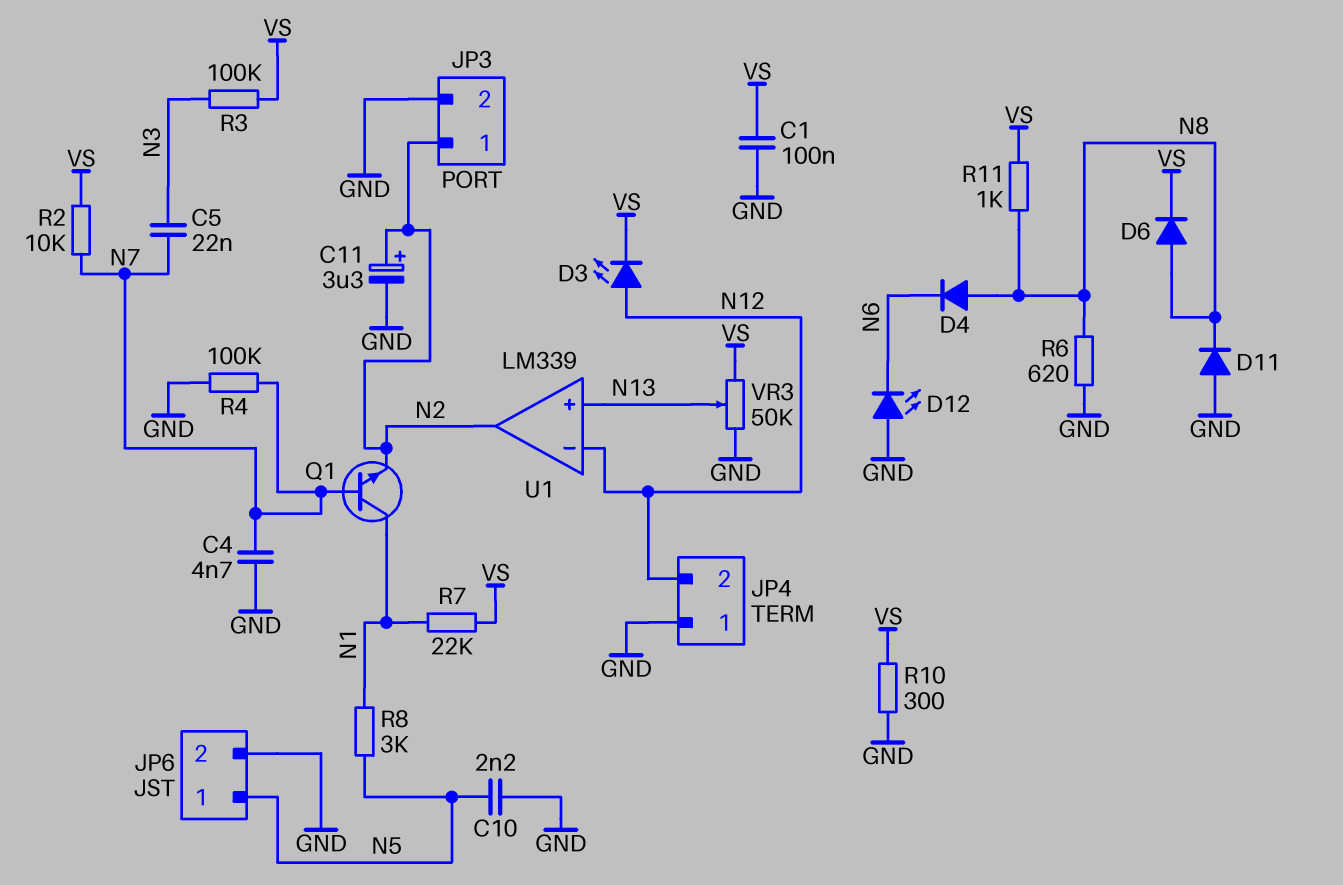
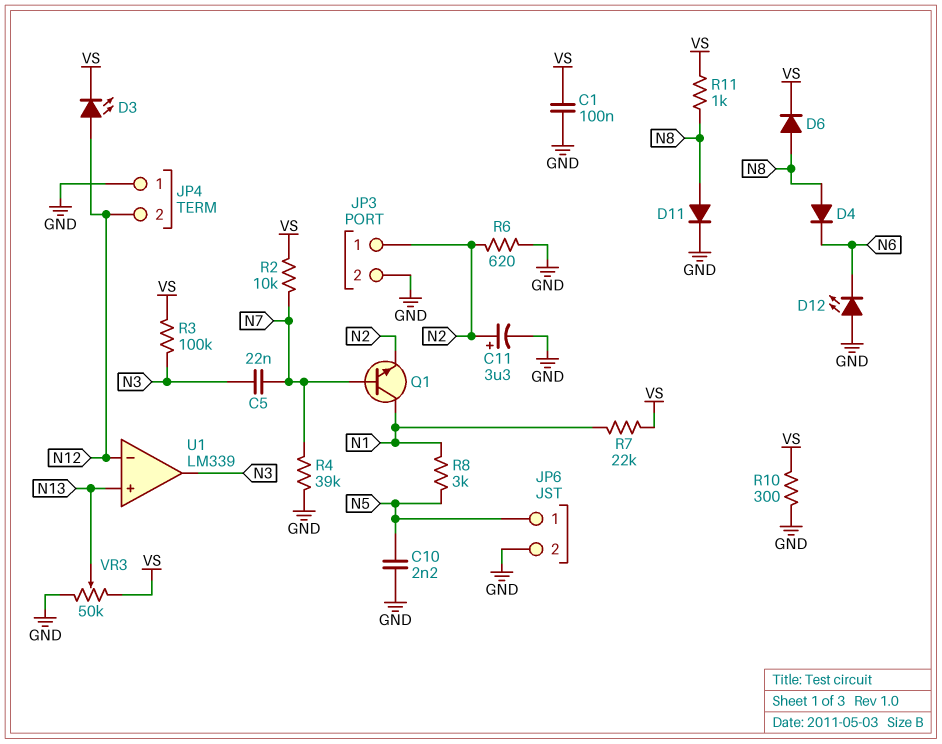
C4: 4.7nF (GND, N7) -> none
D11: diode (A GND, K N8) -> diode (A N8, K GND)
R4: 100k (GND, N7) -> 39k (GND, N7)
R6: 620 (GND, N8) -> 620 (GND, N2)
U1 pin out: N2 -> N3

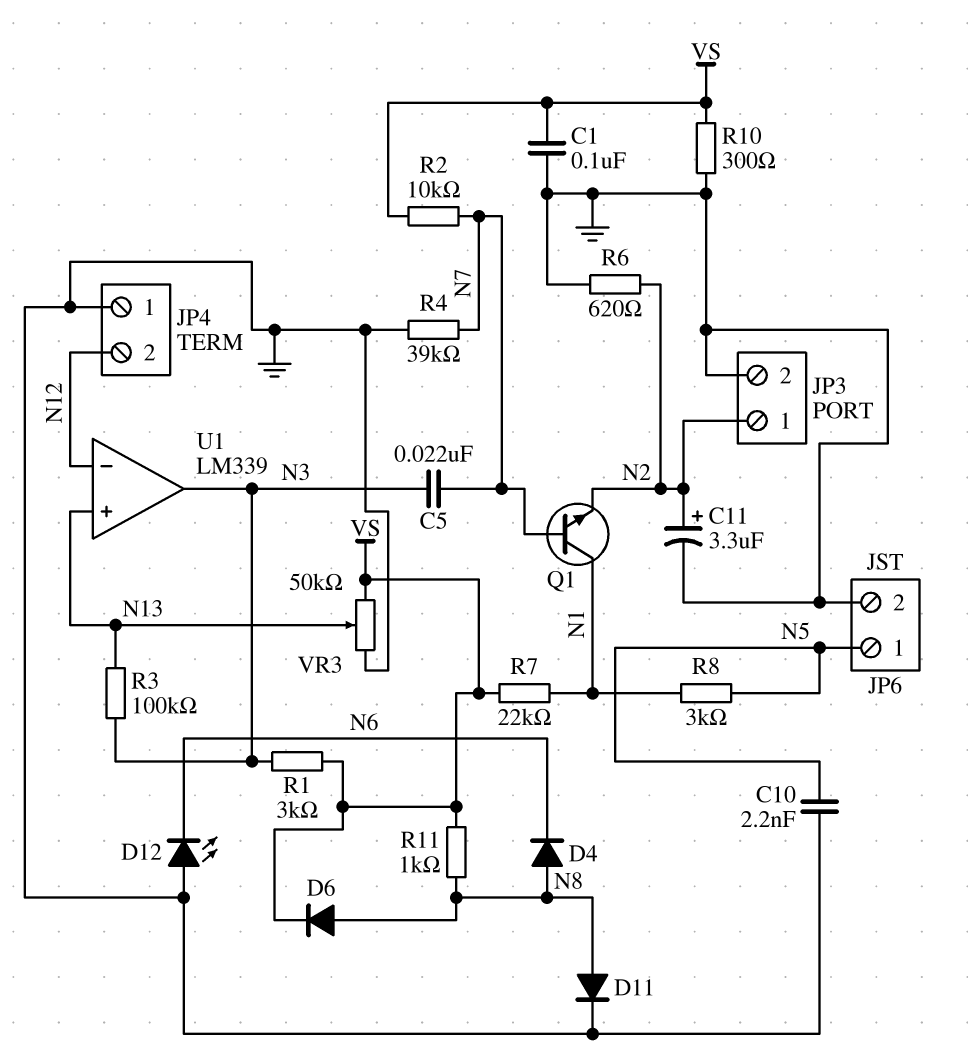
D3: LED (A N12, K VS) -> none
R1: none -> 3k (N3, VS)
R3: 100k (N3, VS) -> 100k (N3, N13)

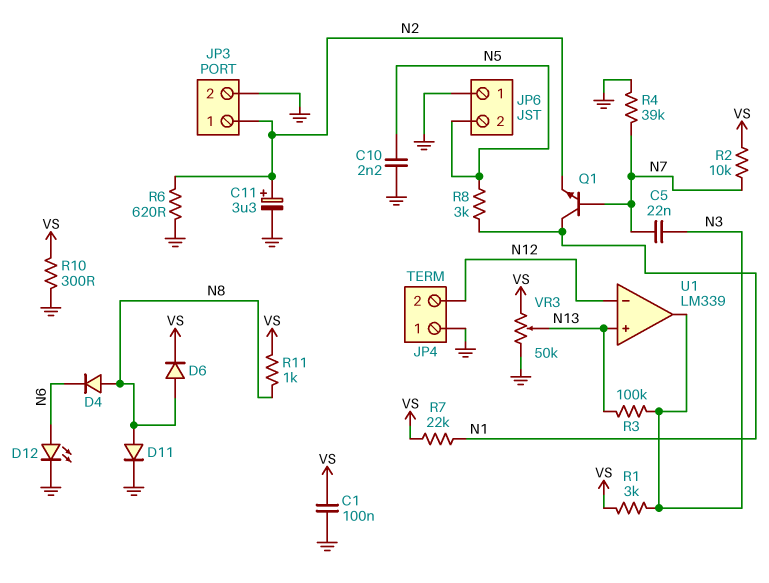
D12: LED (A GND, K N6) -> LED (A N6, K GND)
JP6 pin 1: N5 -> GND
JP6 pin 2: GND -> N5

